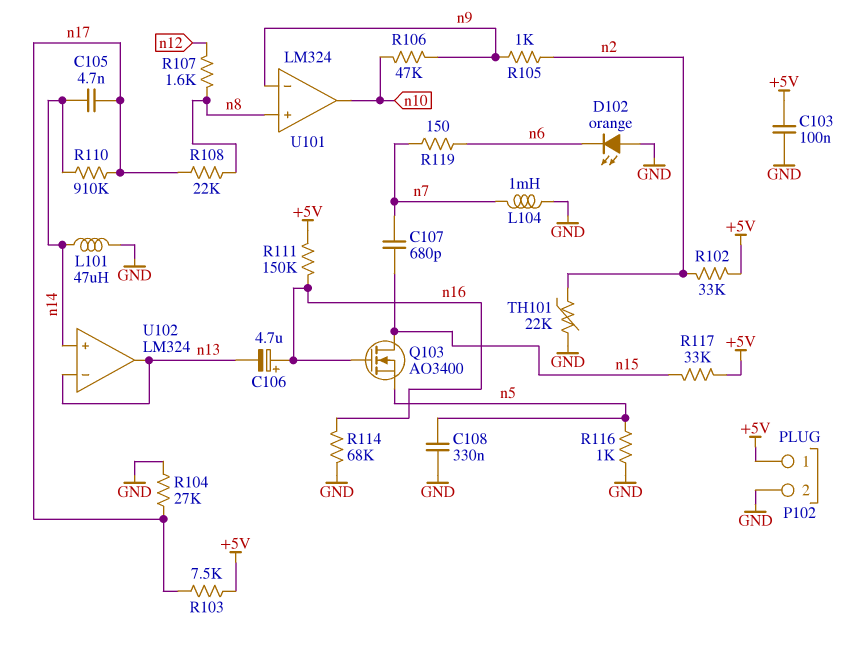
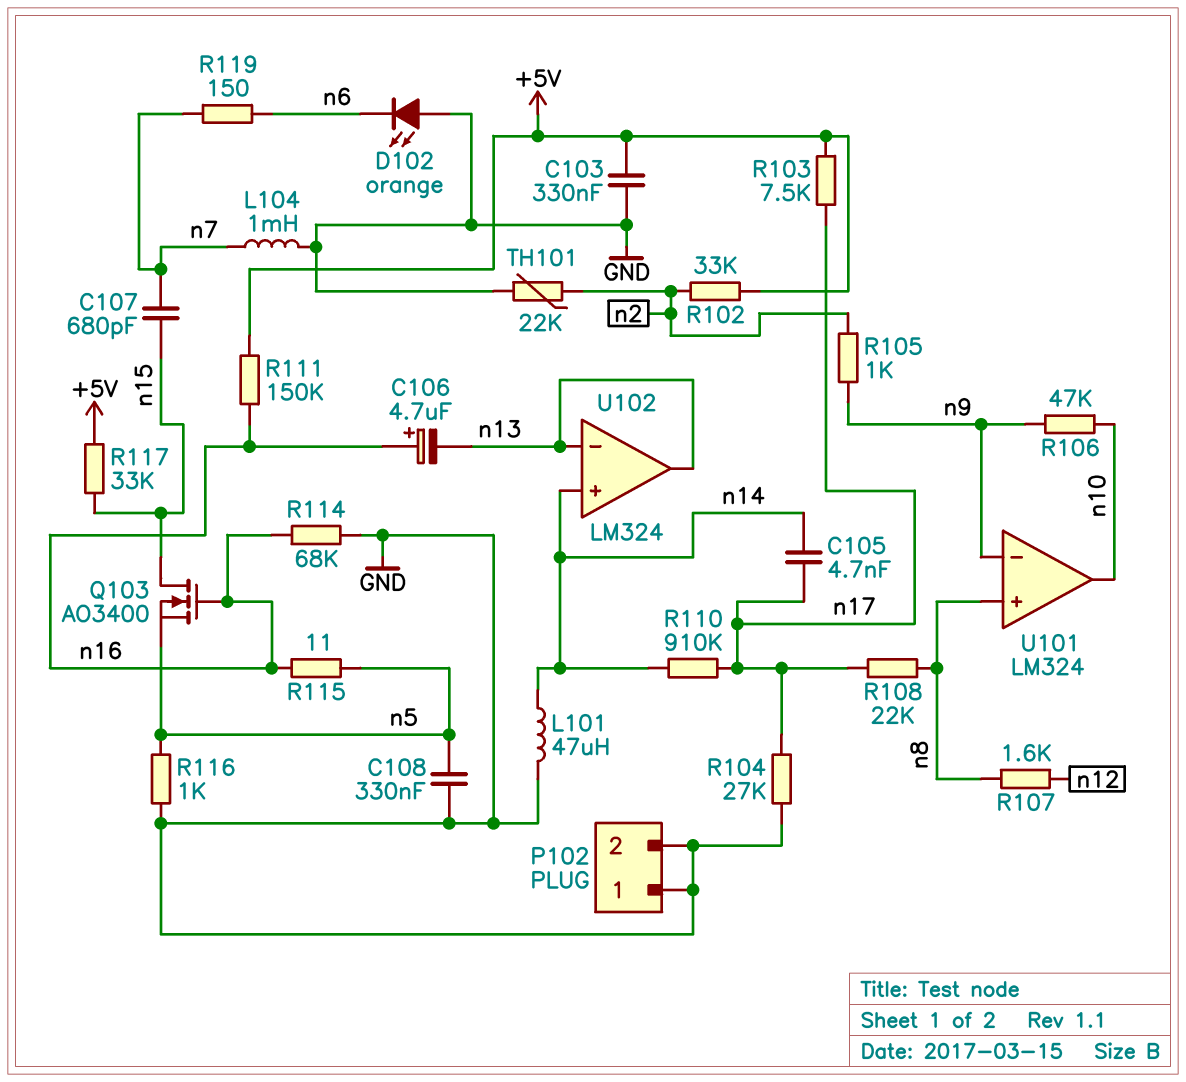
C103: 100nF (+5V, GND) -> 330nF (+5V, GND)
P102 pin 1: +5V -> GND
R115: none -> 11 (n5, n16)

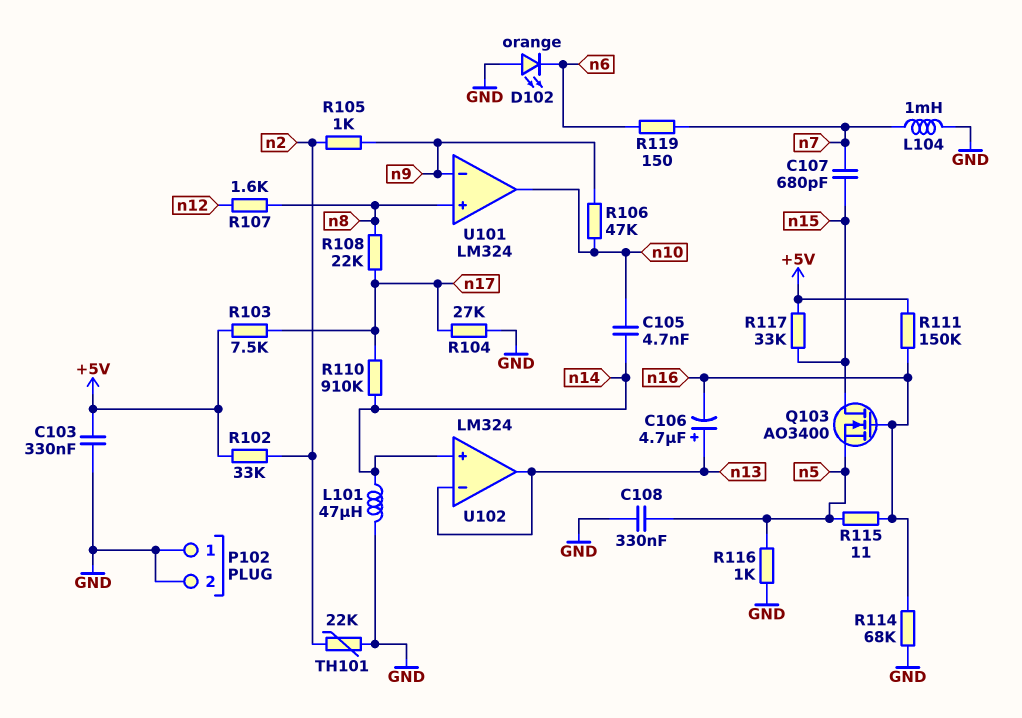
C105: 4.7nF (n14, n17) -> 4.7nF (n10, n14)
C106: 4.7uF (plus n16, minus n13) -> 4.7uF (plus n13, minus n16)

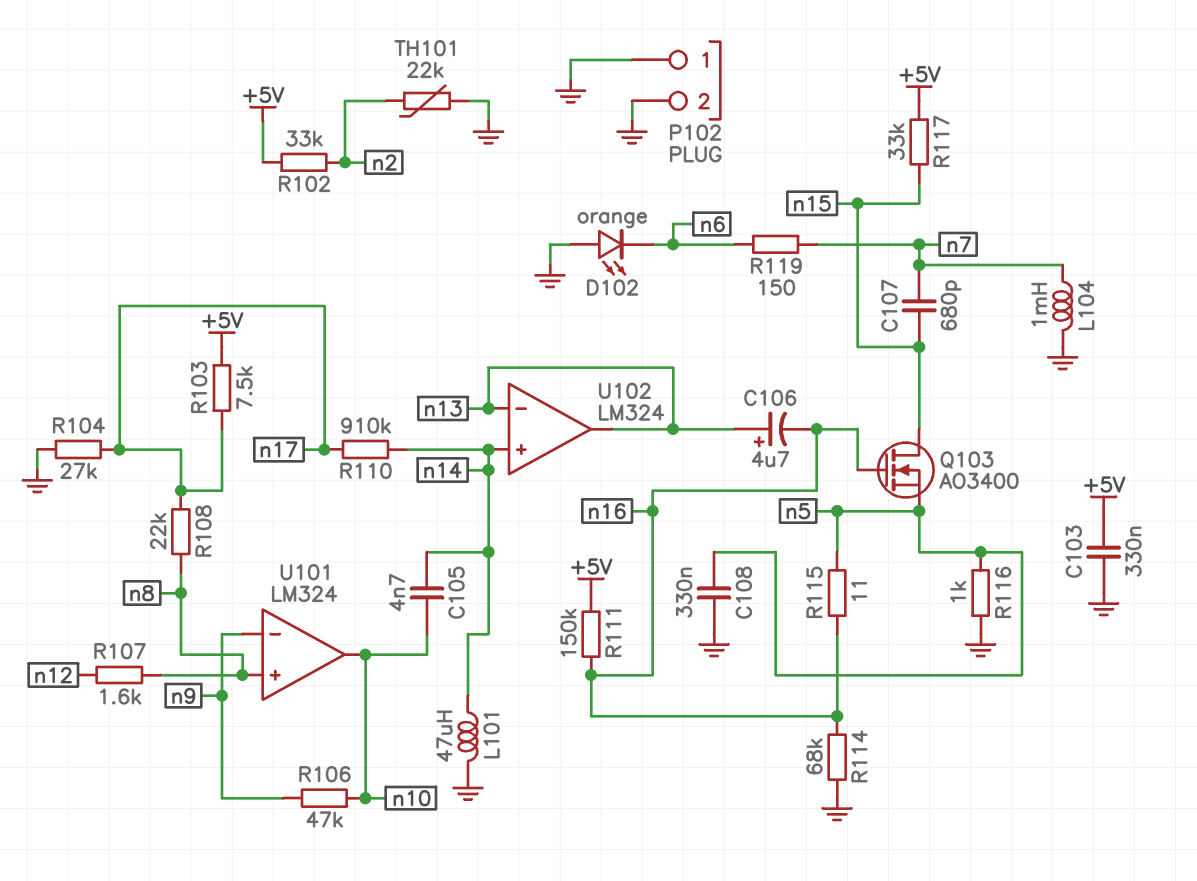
R105: 1k (n2, n9) -> none

